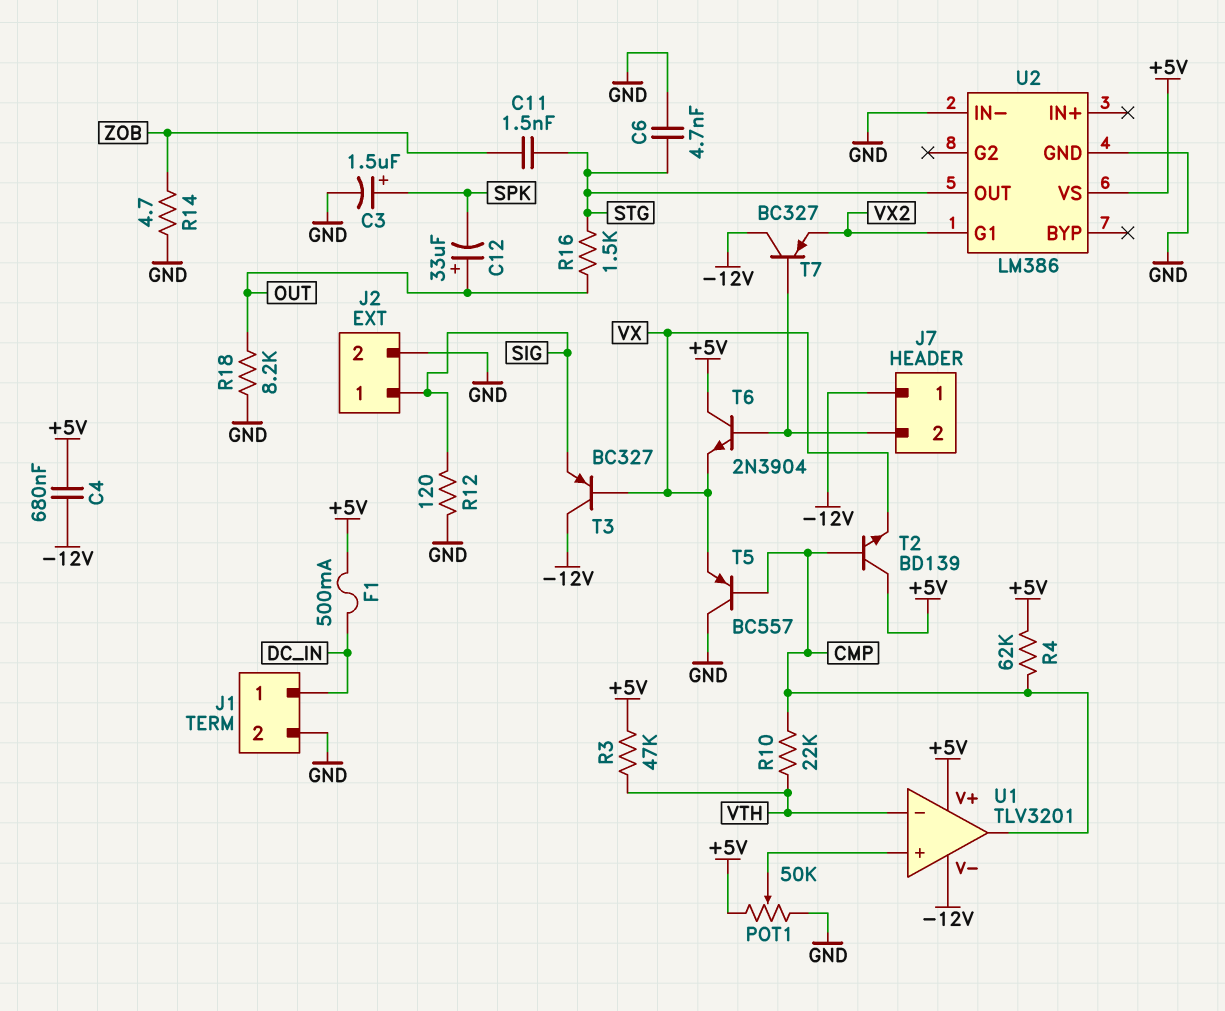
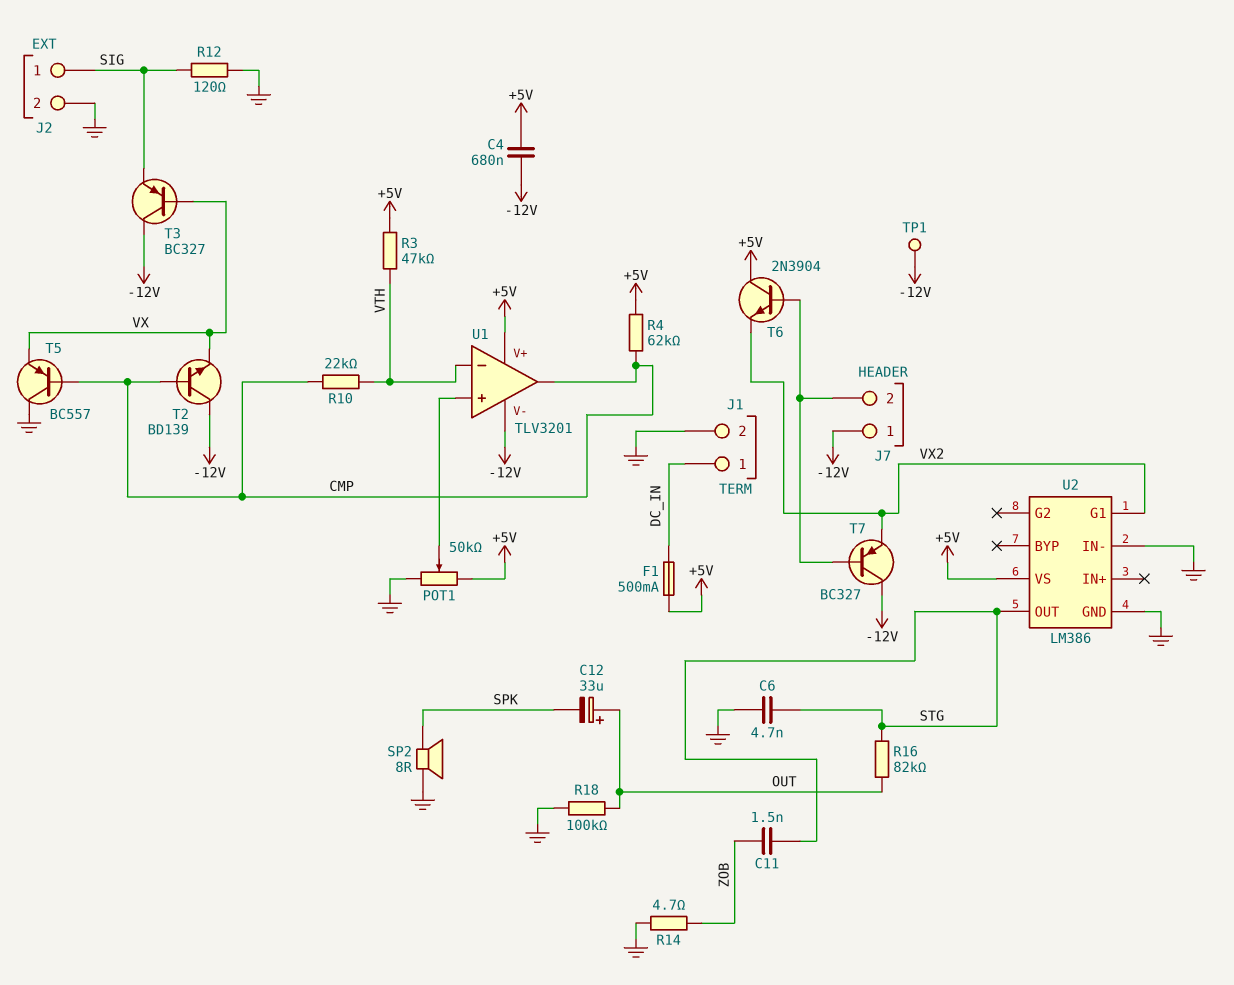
C3: 1.5uF (plus SPK, minus GND) -> none
R16: 1.5k (OUT, STG) -> 82k (OUT, STG)
R18: 8.2k (GND, OUT) -> 100k (GND, OUT)
SP2: none -> speaker 8R (GND, SPK)
T2: NPN BD139 (B CMP, C +5V, E VX) -> NPN BD139 (B CMP, C -12V, E VX)
T6: NPN 2N3904 (B J7/2, C +5V, E VX) -> NPN 2N3904 (B J7/2, C +5V, E VX2)
TP1: none -> test point (-12V)

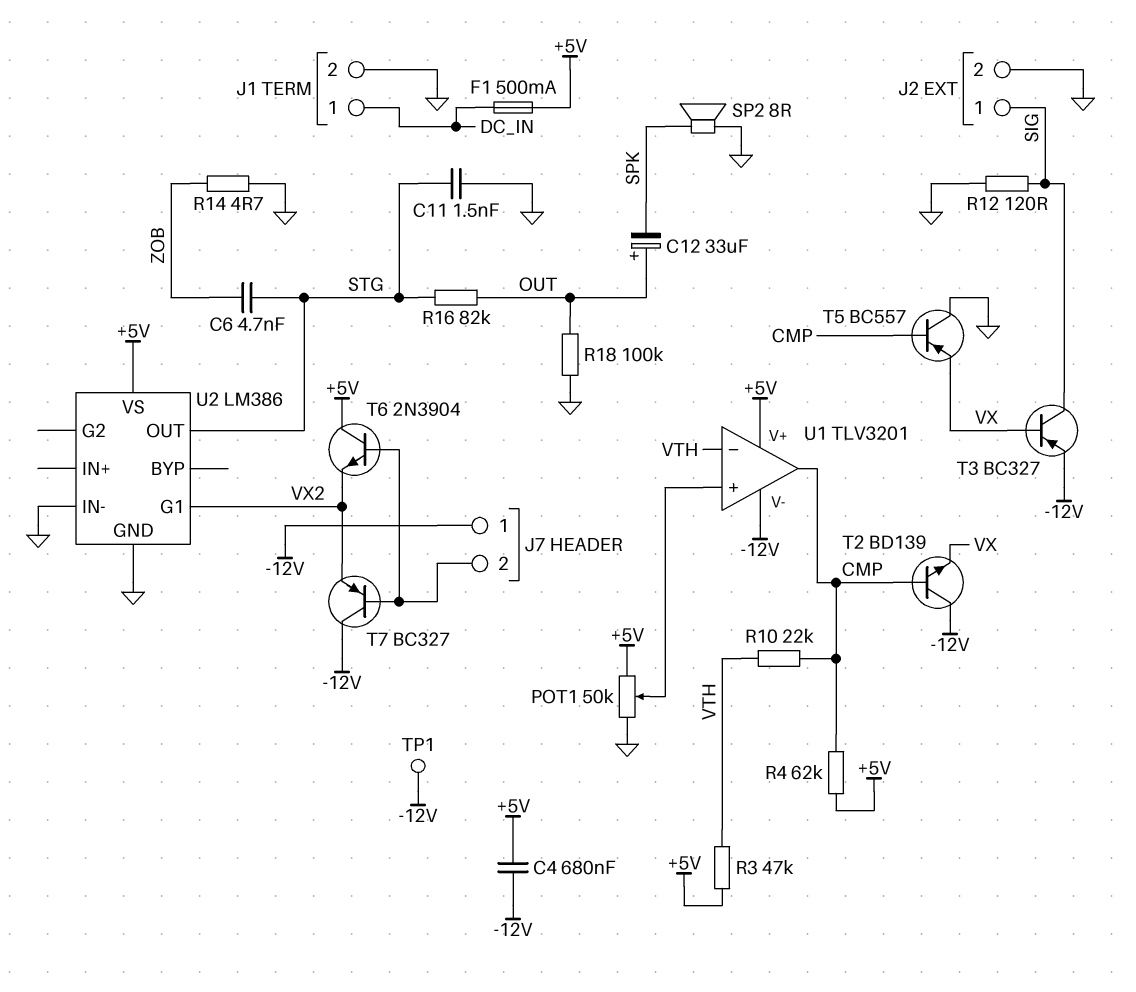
C6: 4.7nF (GND, STG) -> 4.7nF (STG, ZOB)
C11: 1.5nF (STG, ZOB) -> 1.5nF (GND, STG)
T3: PNP BC327 (B VX, C -12V, E SIG) -> PNP BC327 (B VX, C SIG, E -12V)

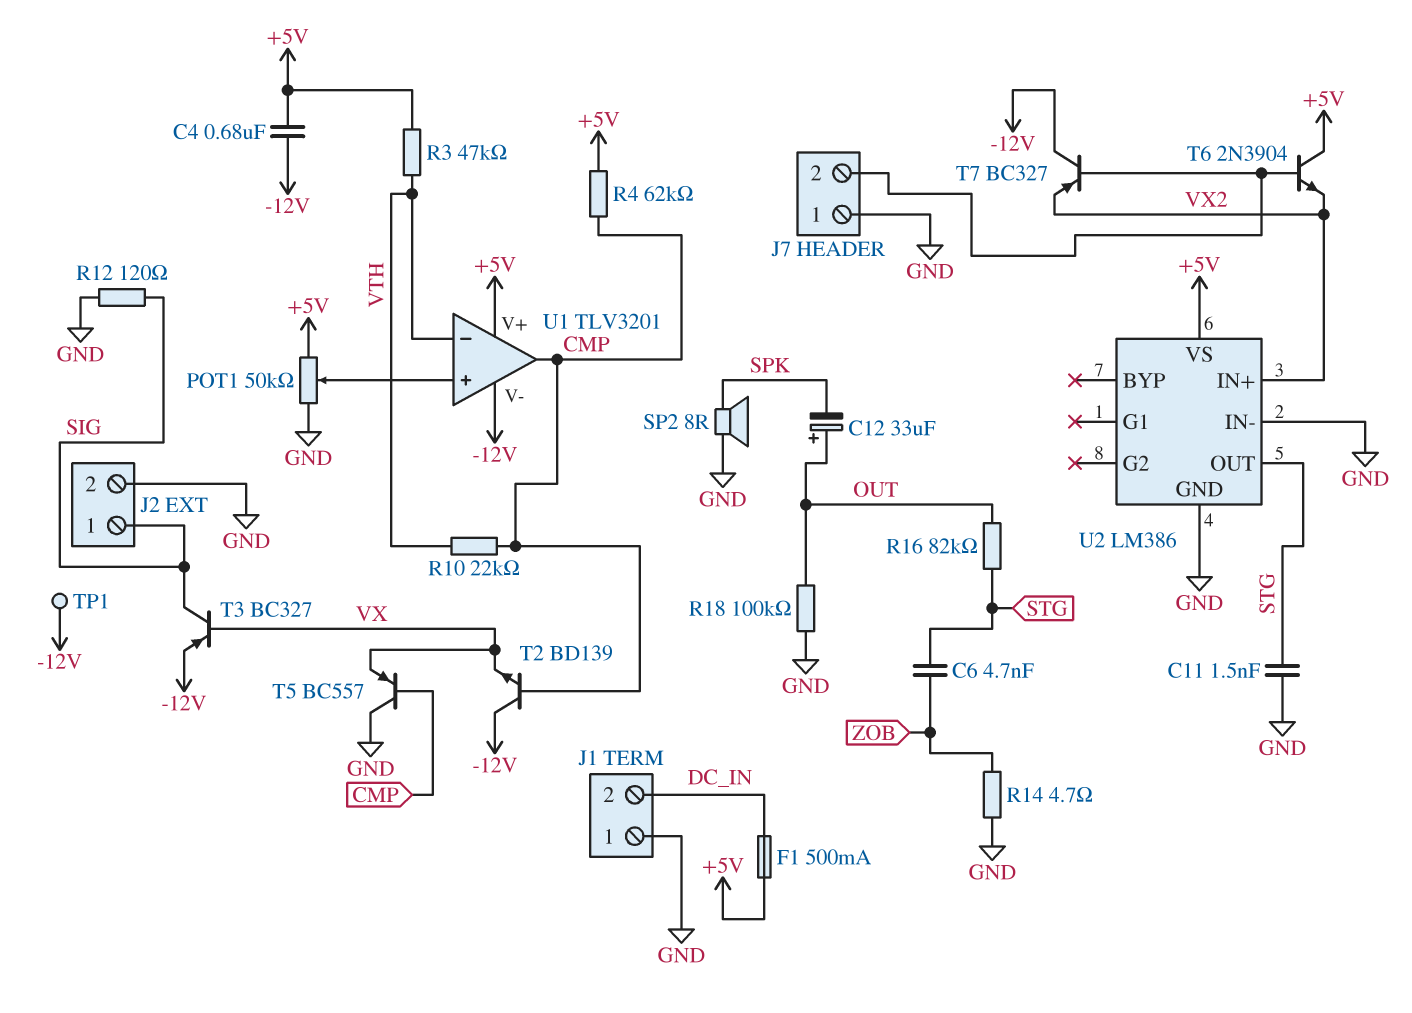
J1 pin 1: DC_IN -> GND
J1 pin 2: GND -> DC_IN
J7 pin 1: -12V -> GND
U2 pin G1: VX2 -> none
U2 pin IN+: none -> VX2

